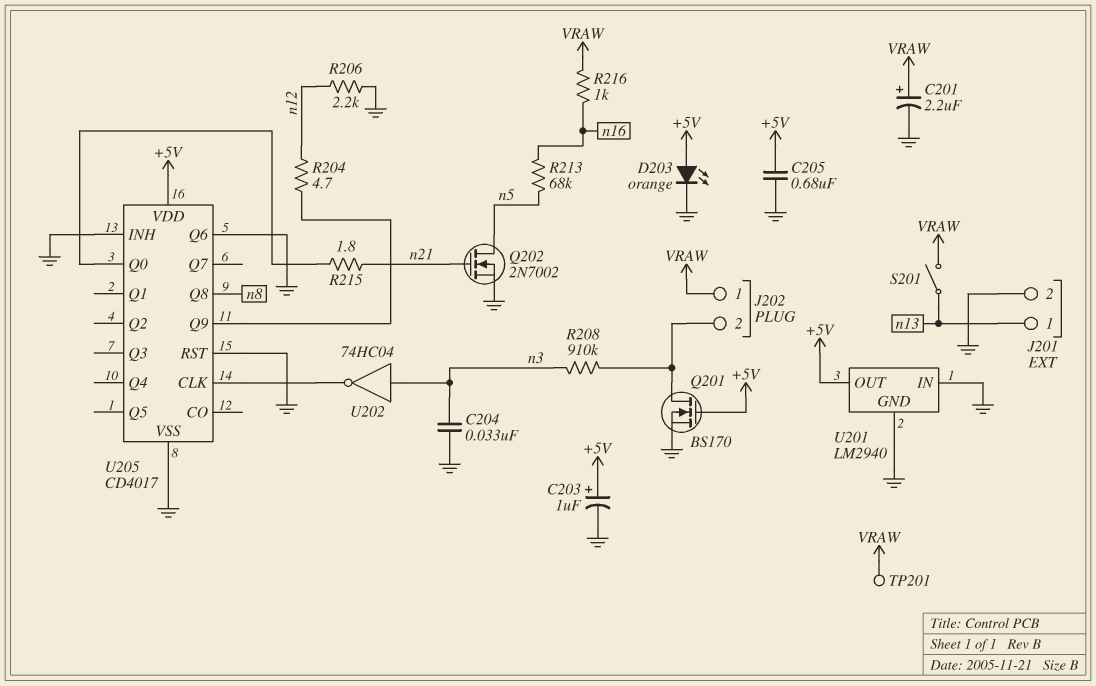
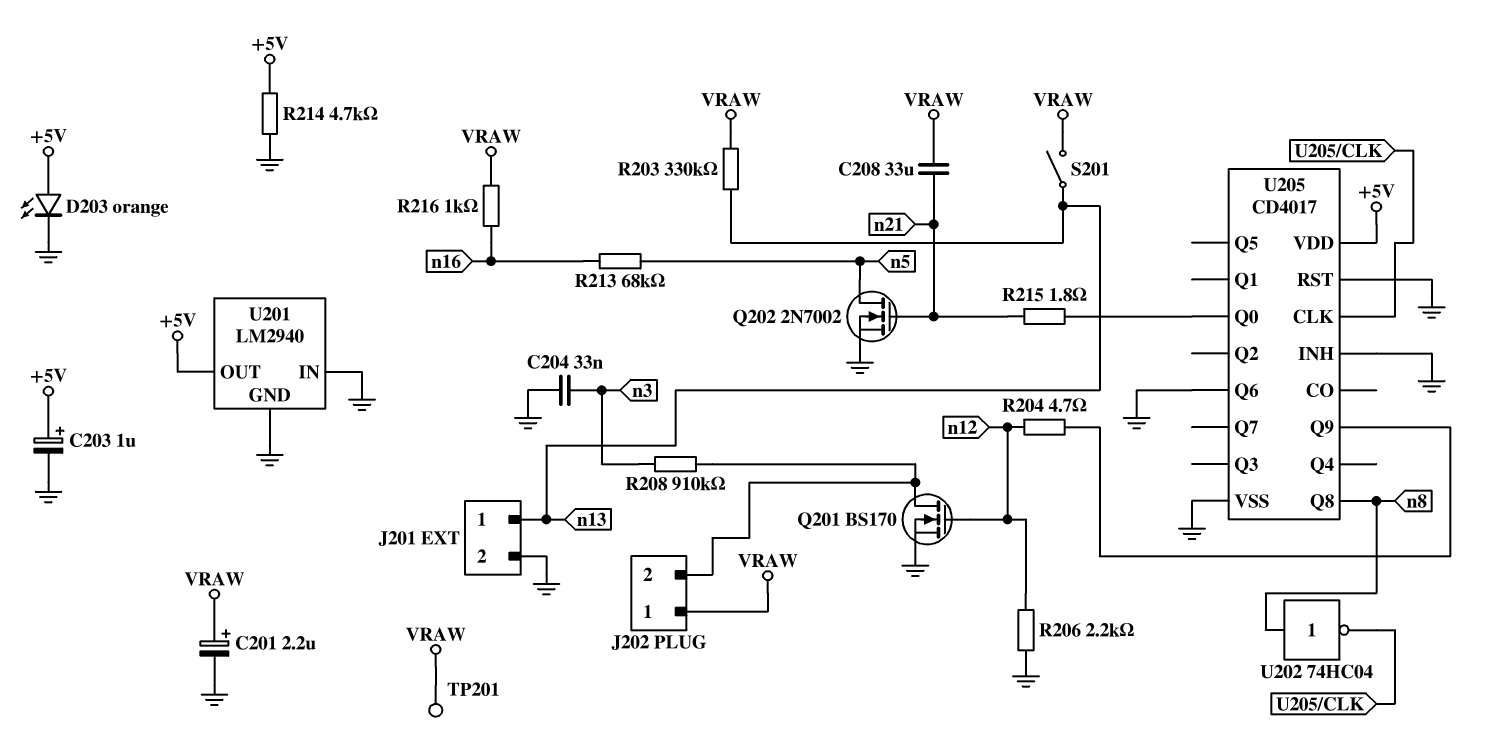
C205: 680nF (+5V, GND) -> none
C208: none -> 33uF (VRAW, n21)
Q201: NMOS BS170 (G +5V, D J202/2, S GND) -> NMOS BS170 (G n12, D J202/2, S GND)
R203: none -> 330k (VRAW, n13)
R214: none -> 4.7k (+5V, GND)
U202: NOT 74HC04 (in n3, out U205/CLK) -> NOT 74HC04 (in n8, out U205/CLK)

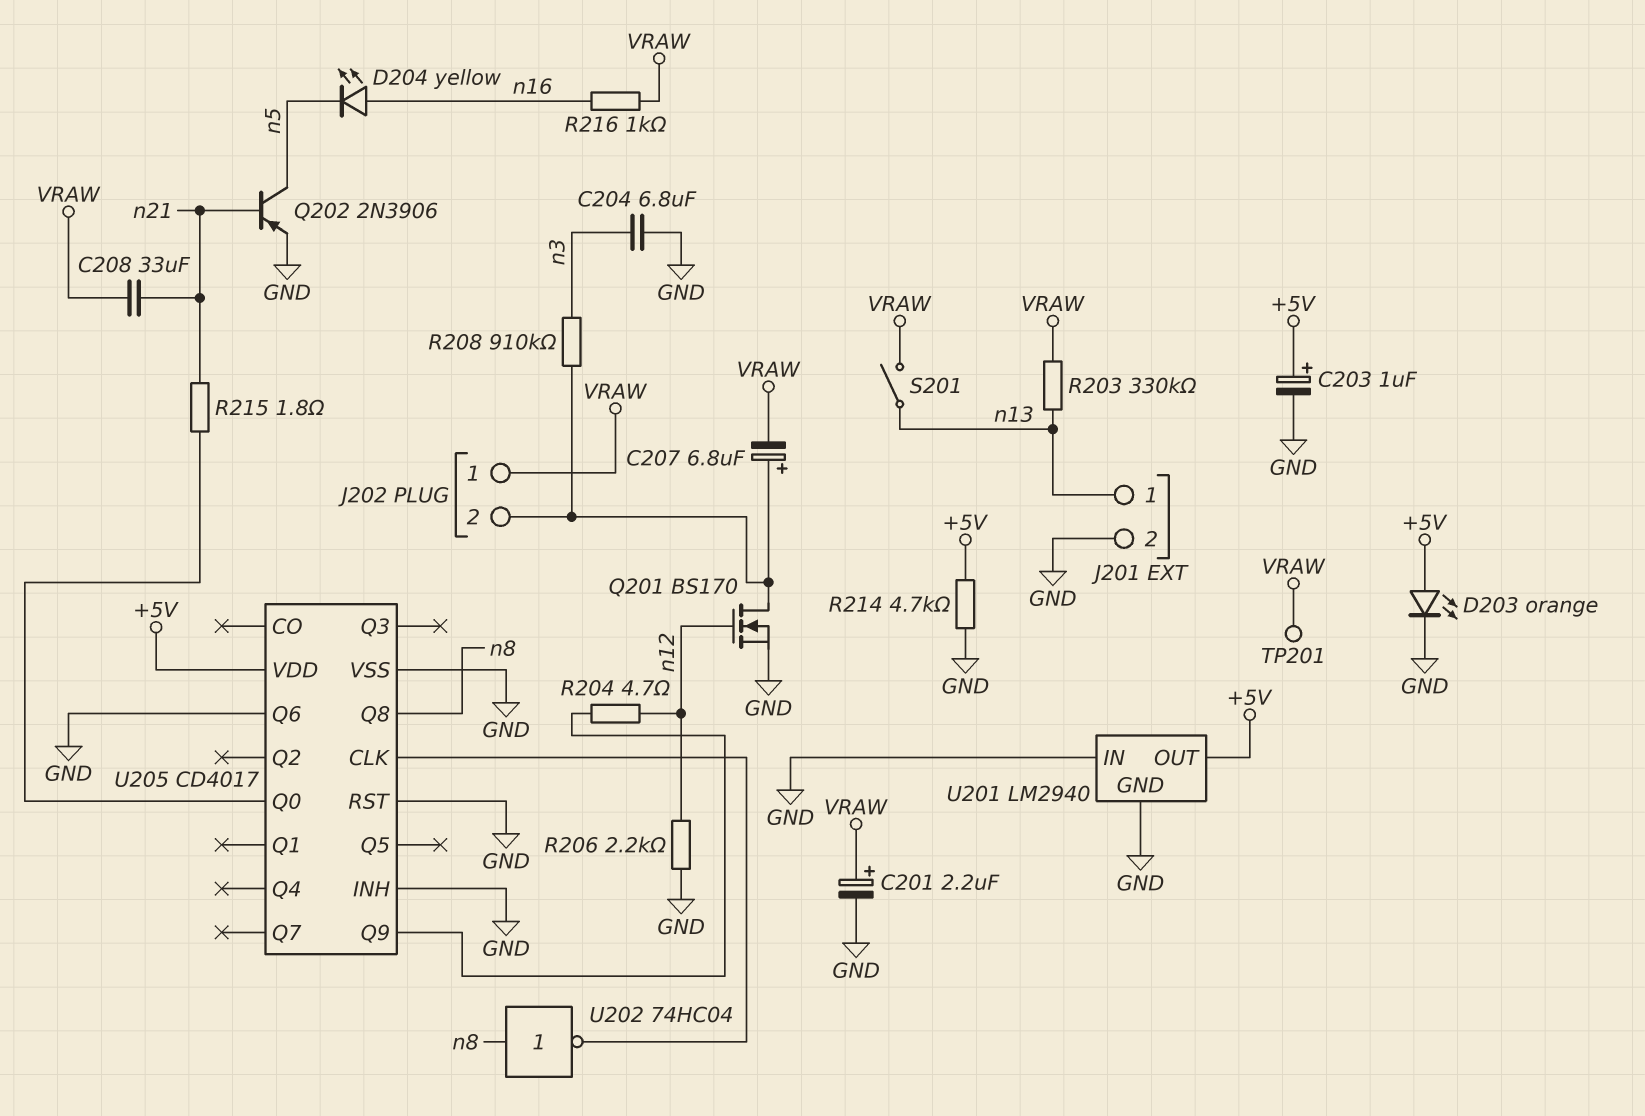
C204: 33nF (GND, n3) -> 6.8uF (GND, n3)
C207: none -> 6.8uF (plus J202/2, minus VRAW)
D204: none -> LED yellow (A n16, K n5)
Q202: NMOS 2N7002 (G n21, D n5, S GND) -> PNP 2N3906 (B n21, C n5, E GND)
R213: 68k (n5, n16) -> none

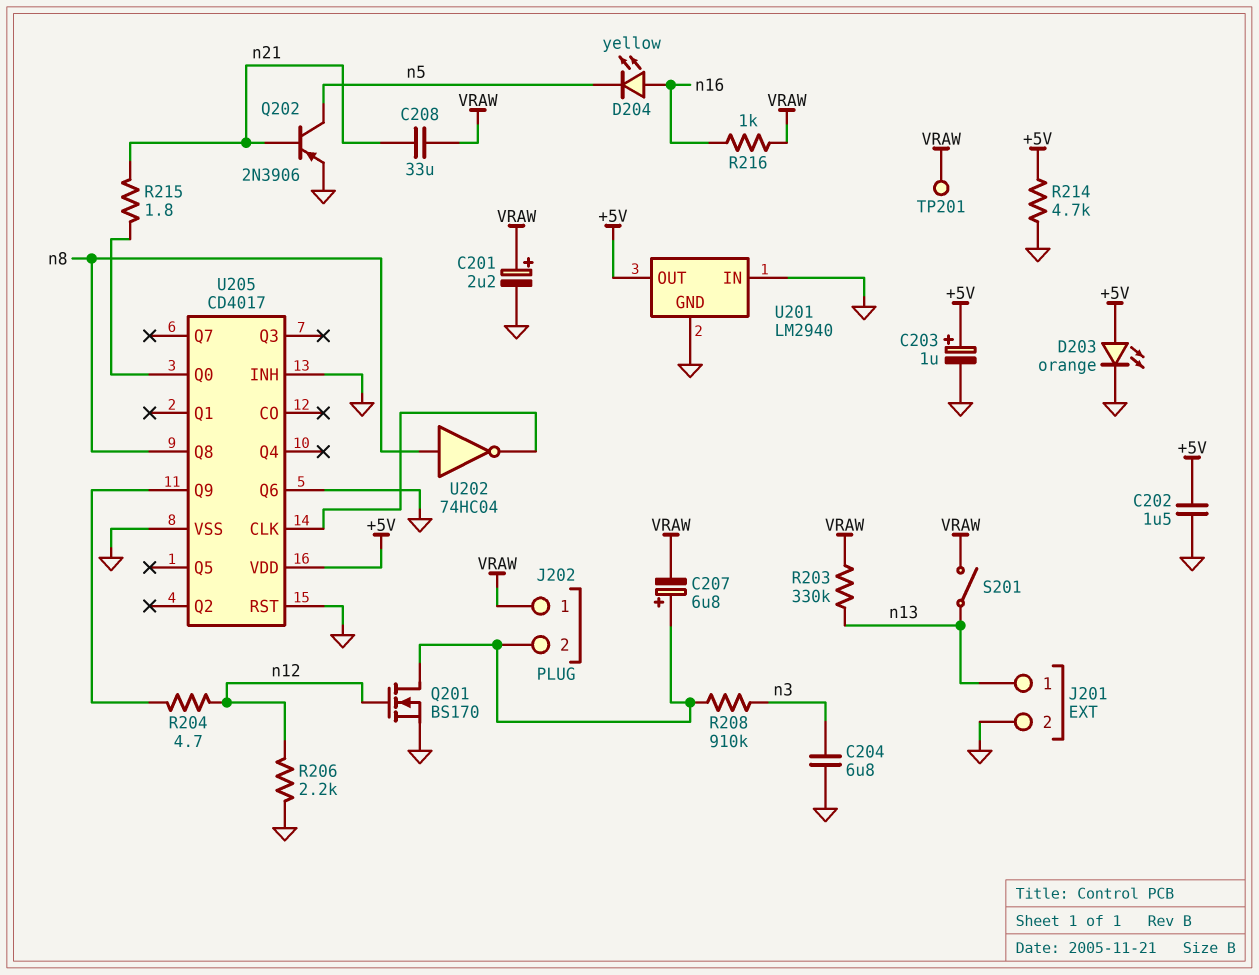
C202: none -> 1.5uF (+5V, GND)

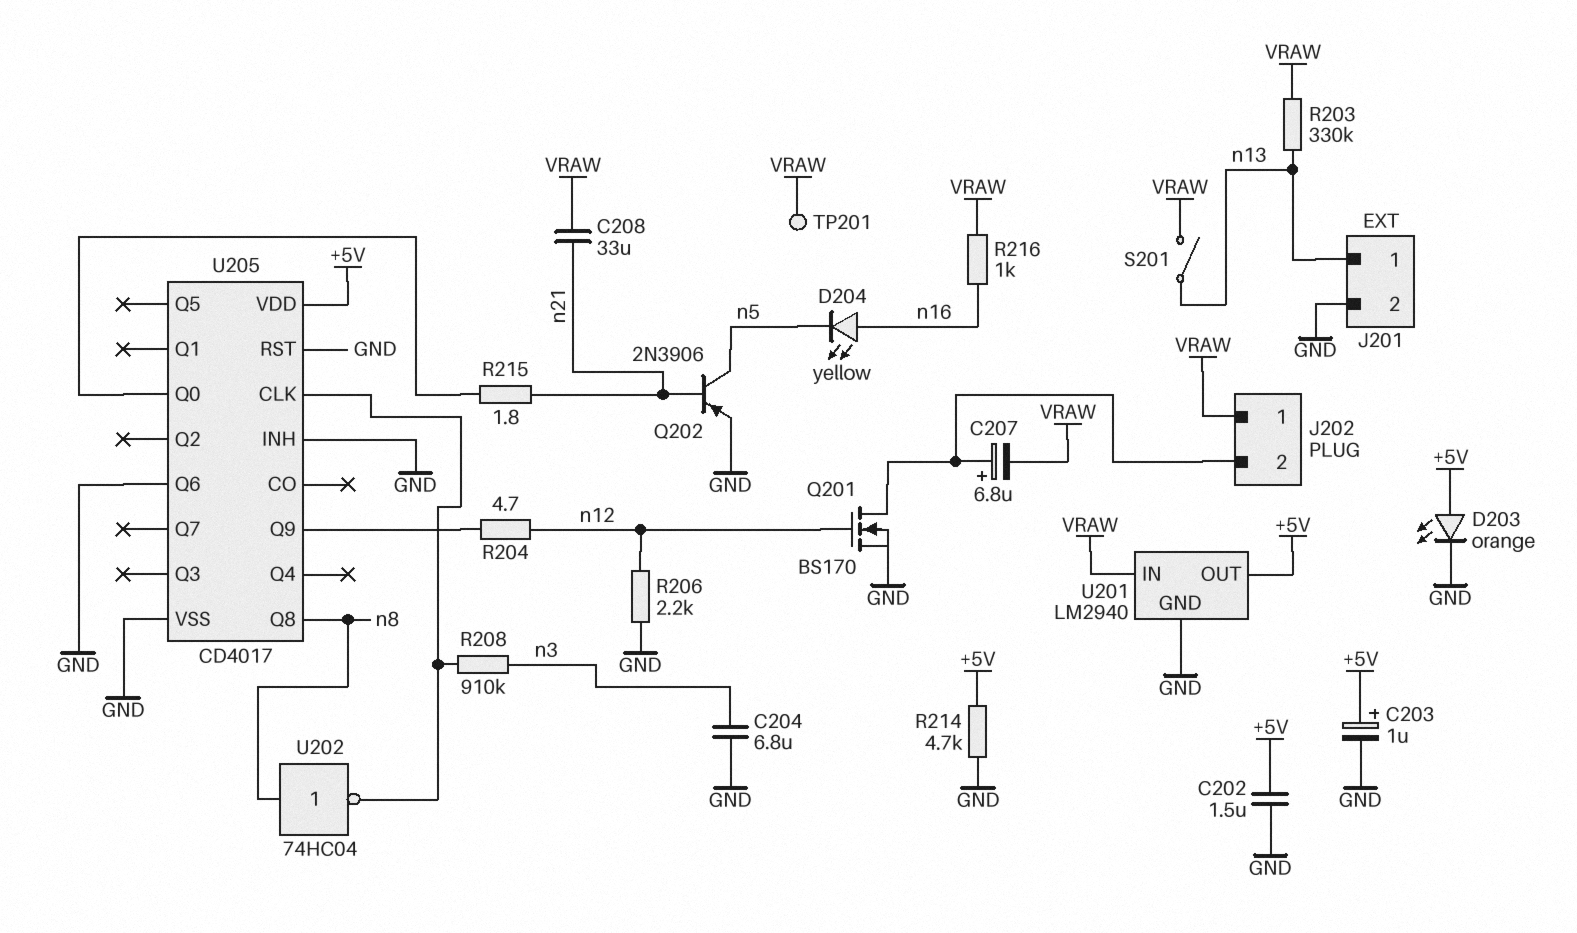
C201: 2.2uF (plus VRAW, minus GND) -> none
R208: 910k (J202/2, n3) -> 910k (U205/CLK, n3)
U201 pin IN: GND -> VRAW

